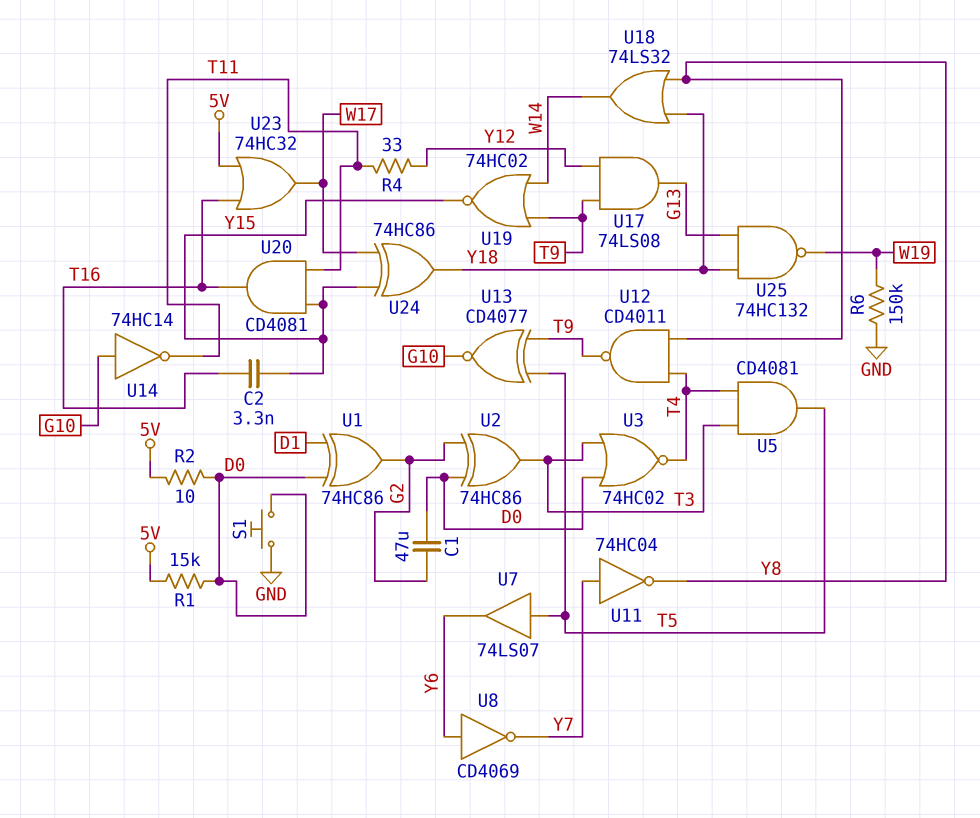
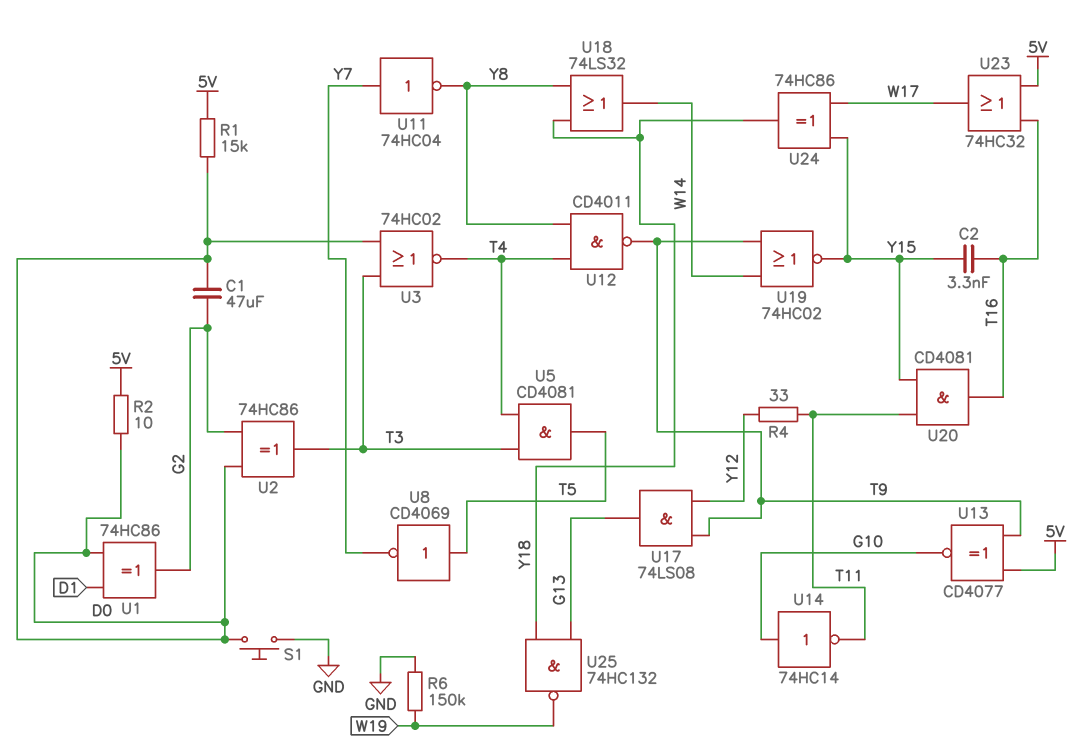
U7: buffer 74LS07 (in T5, out Y6) -> none
U8: NOT CD4069 (in Y6, out Y7) -> NOT CD4069 (in T5, out Y7)
U13: XNOR CD4077 (in T5, in T9, out G10) -> XNOR CD4077 (in 5V, in T9, out G10)

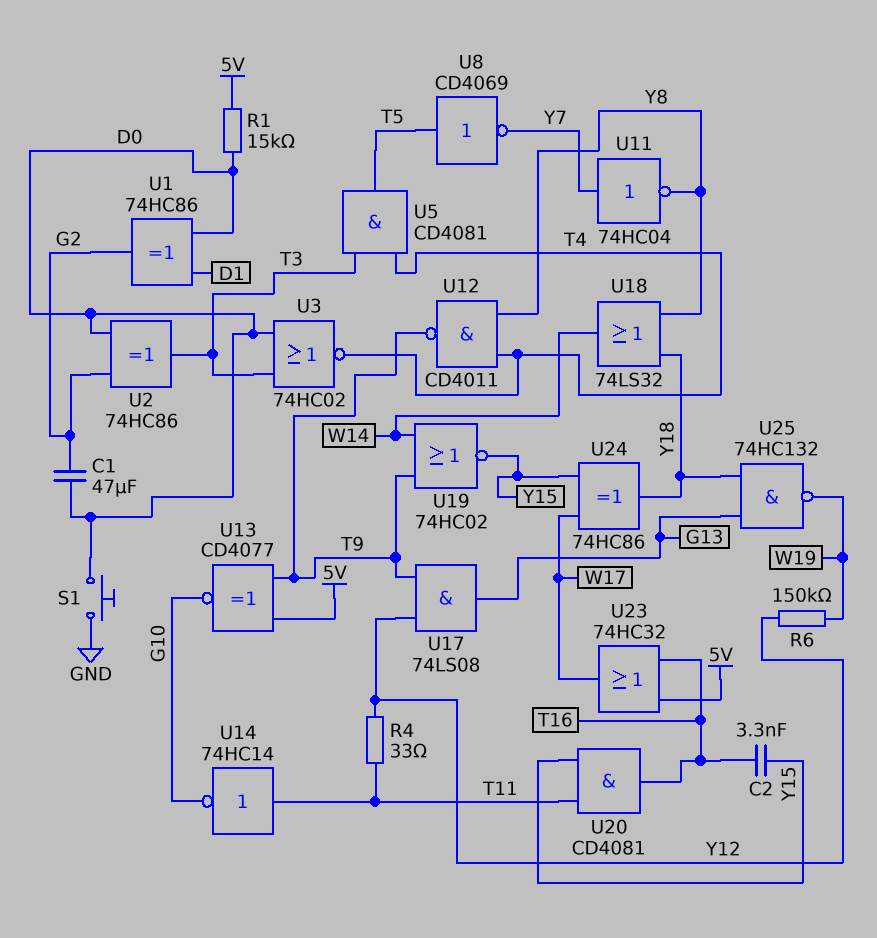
R2: 10 (5V, D0) -> none
R6: 150k (GND, W19) -> 150k (W19, Y12)
U14: NOT 74HC14 (in G10, out T11) -> NOT 74HC14 (in T11, out G10)

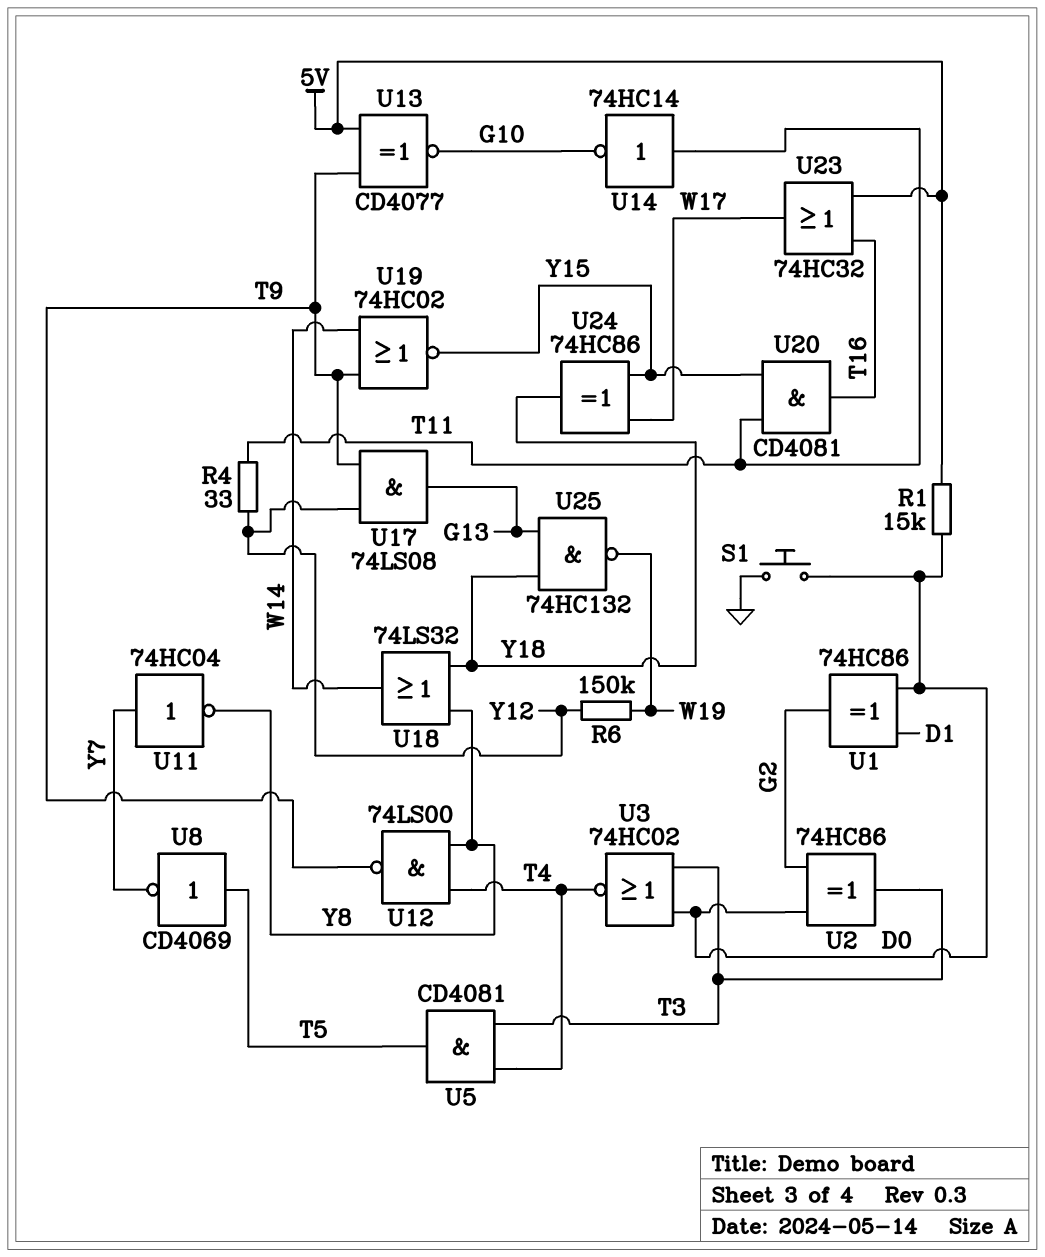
C1: 47uF (D0, G2) -> none
C2: 3.3nF (T16, Y15) -> none
U12: NAND CD4011 (in T4, in Y8, out T9) -> NAND 74LS00 (in T4, in Y8, out T9)

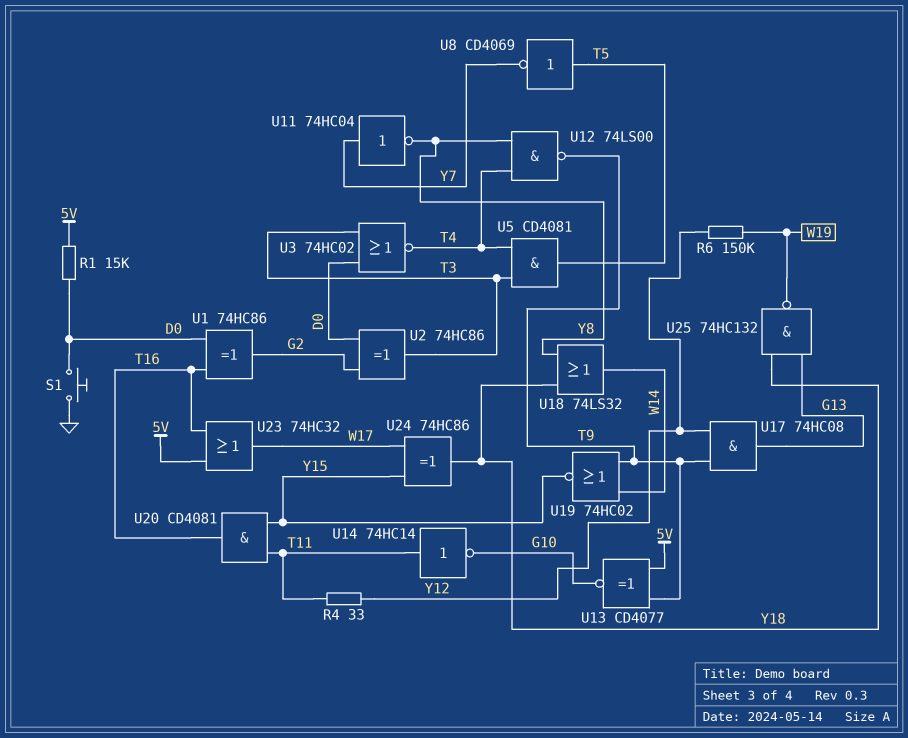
U1: XOR 74HC86 (in D0, in D1, out G2) -> XOR 74HC86 (in D0, in T16, out G2)
U17: AND 74LS08 (in T9, in Y12, out G13) -> AND 74HC08 (in T9, in Y12, out G13)

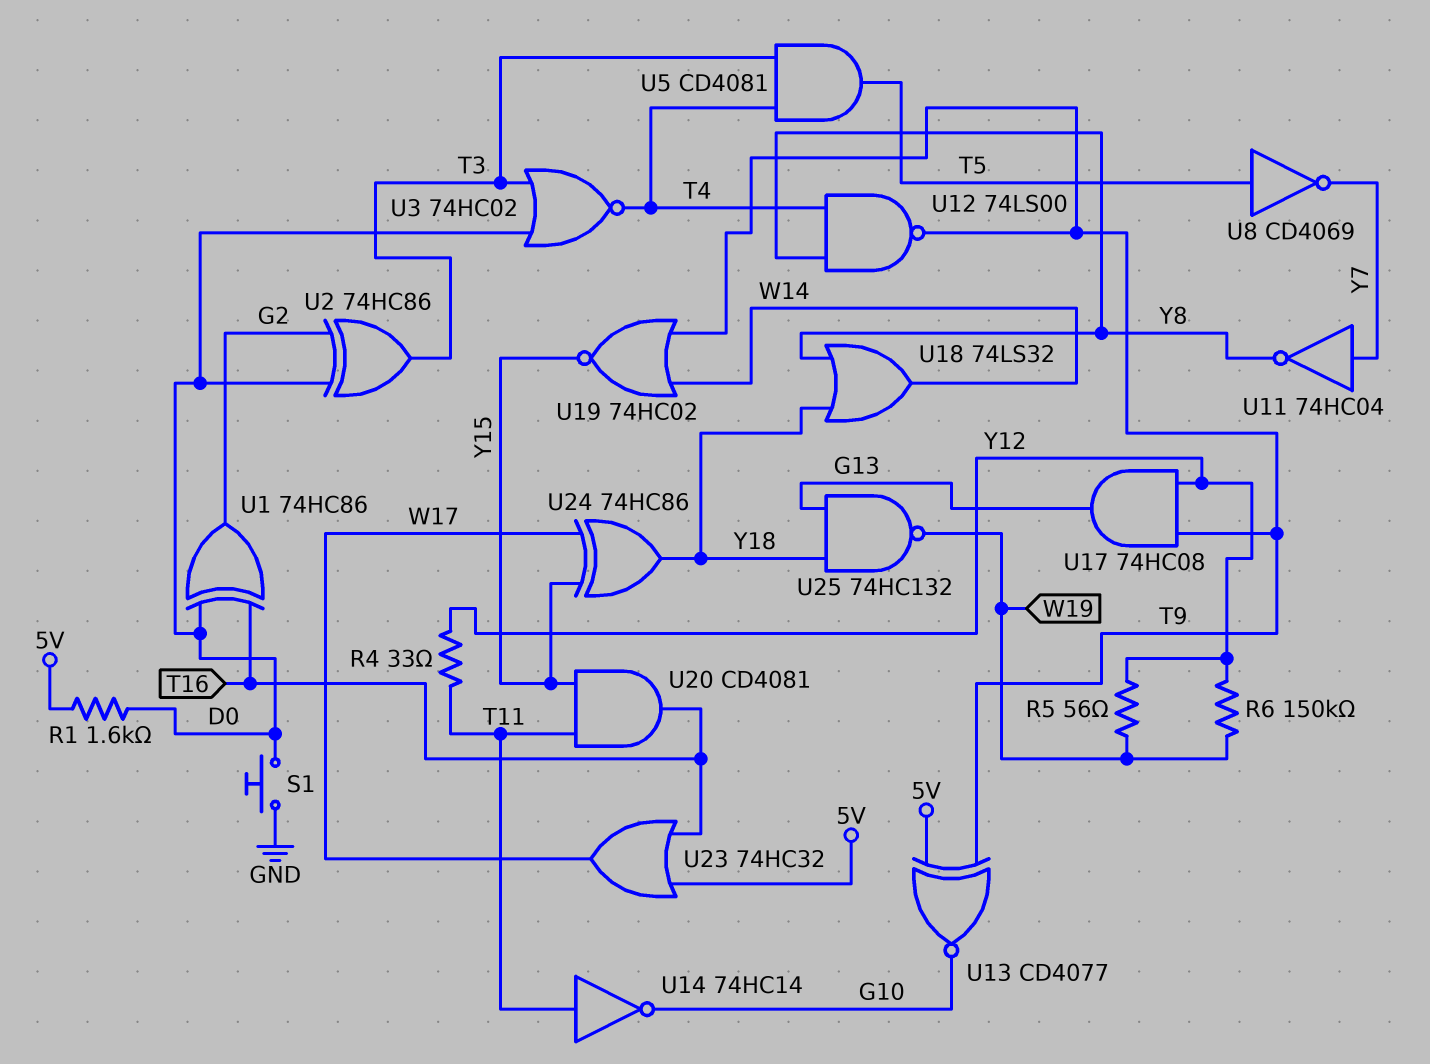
R1: 15k (5V, D0) -> 1.6k (5V, D0)
R5: none -> 56 (W19, Y12)

